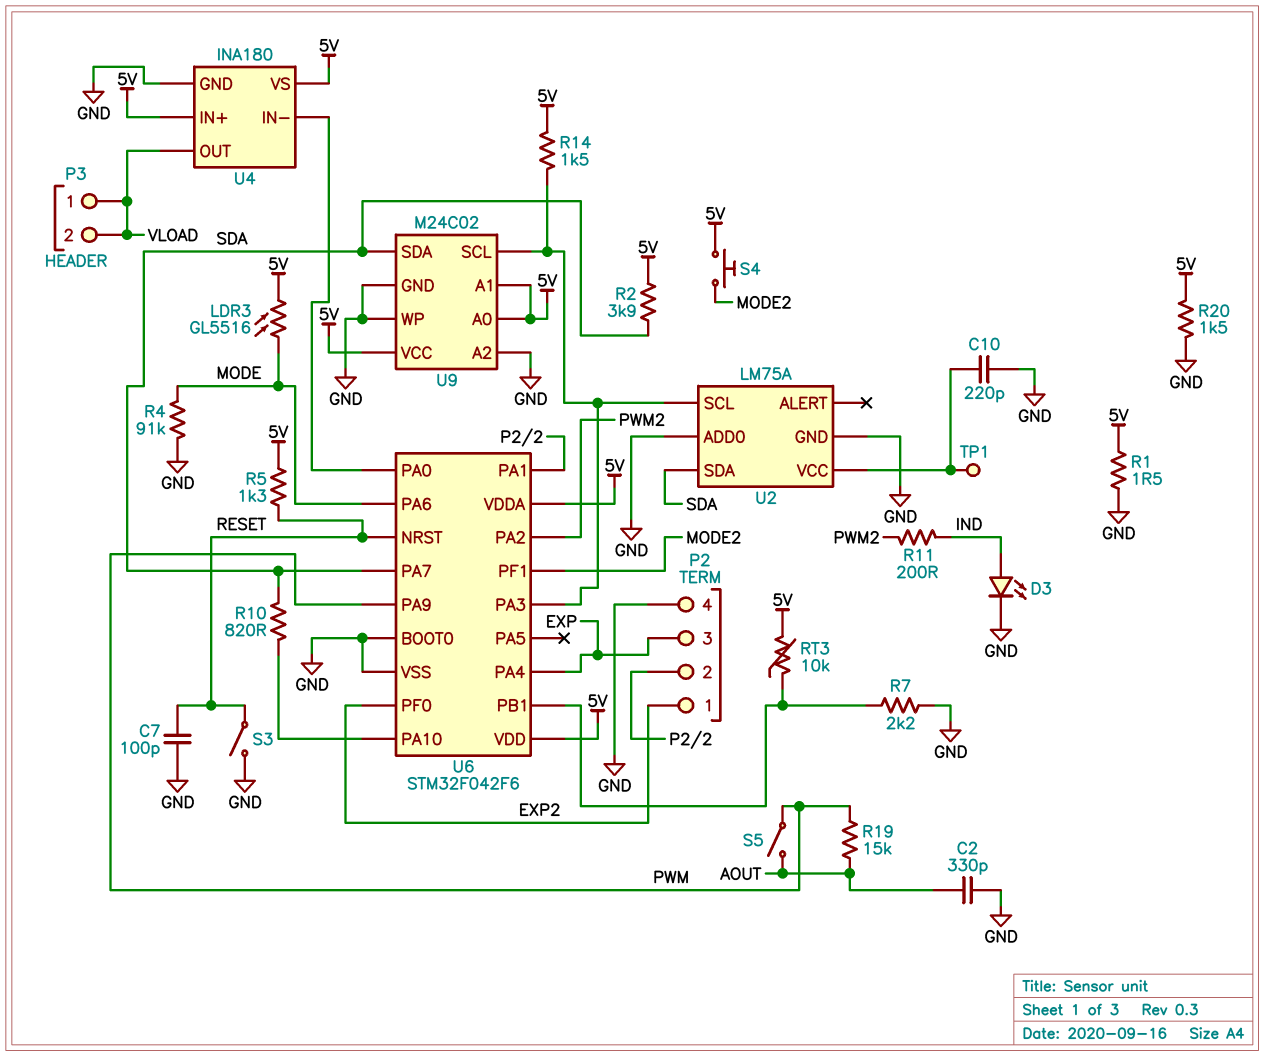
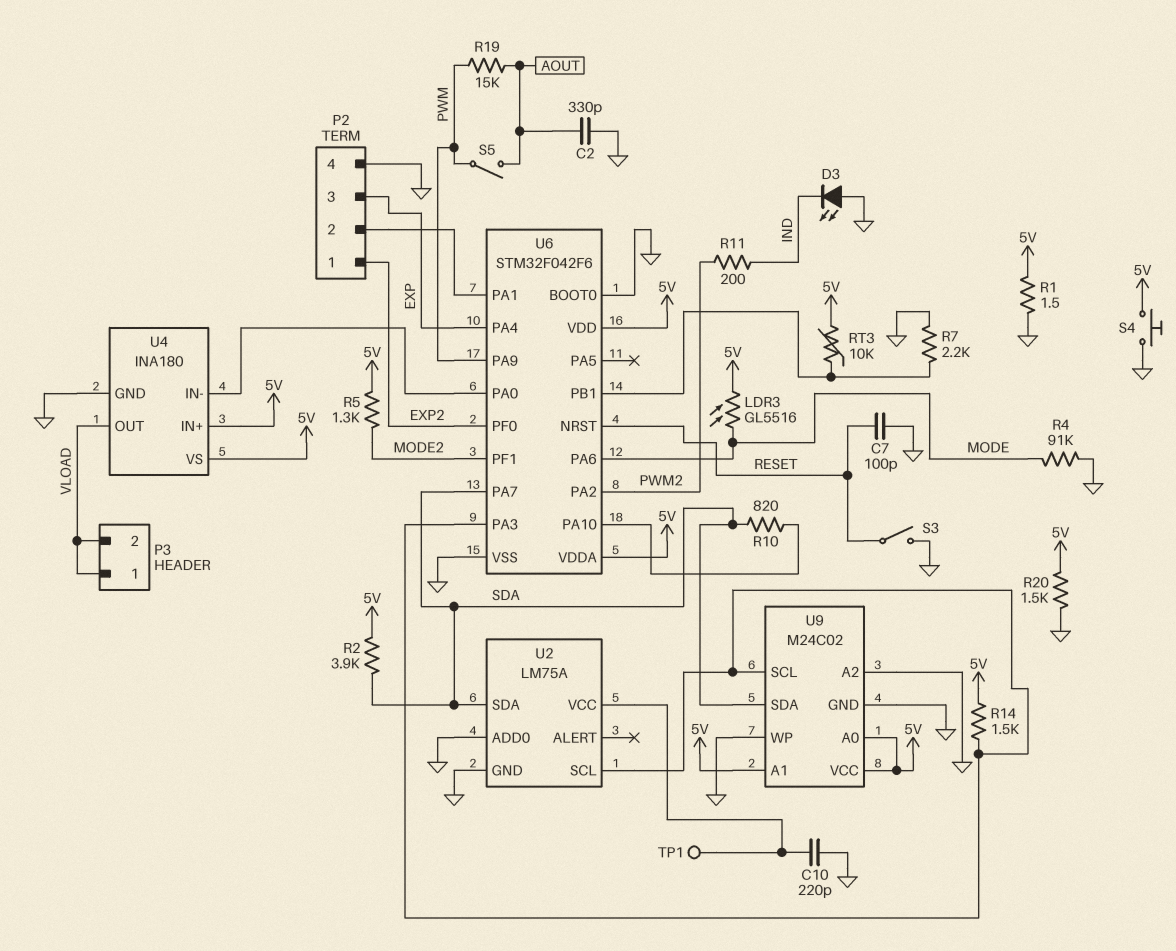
D3: LED (A IND, K GND) -> LED (A GND, K IND)
R5: 1.3k (5V, RESET) -> 1.3k (5V, MODE2)
S4: button (5V, MODE2) -> button (5V, GND)

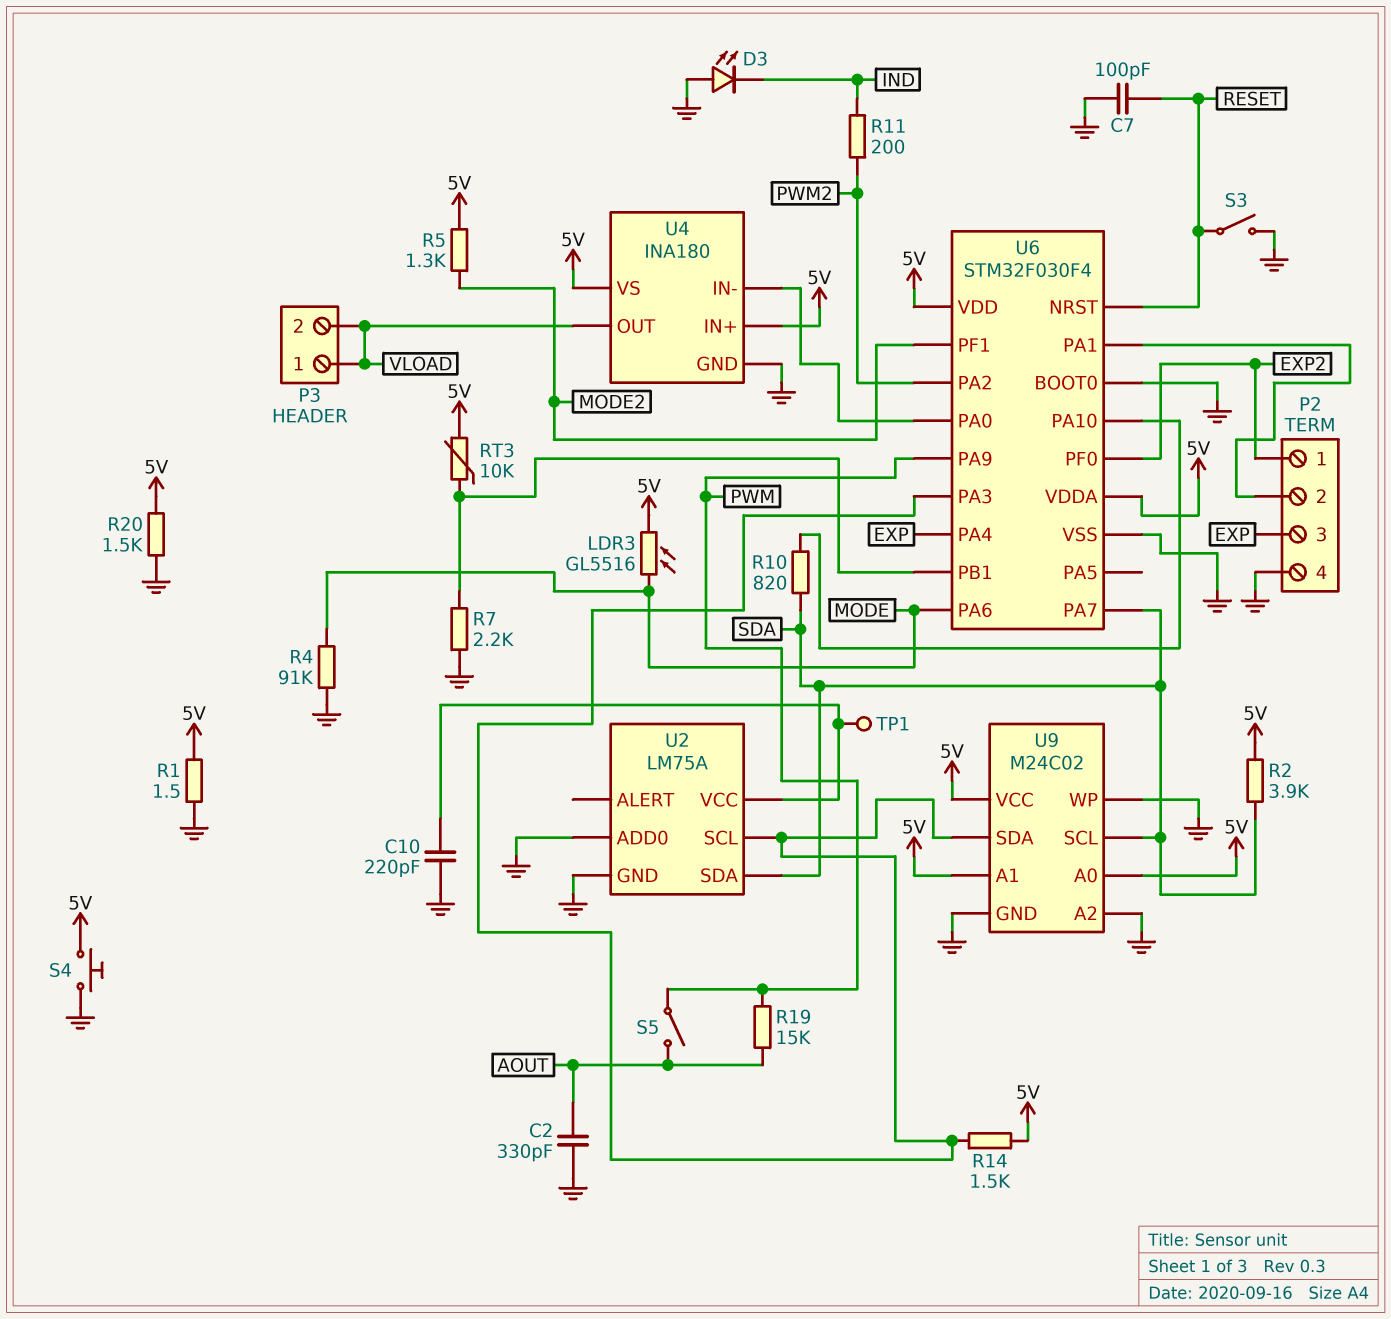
U6: STM32F042F6 -> STM32F030F4
U9 pin SCL: U2/SCL -> SDA
U9 pin SDA: SDA -> U2/SCL

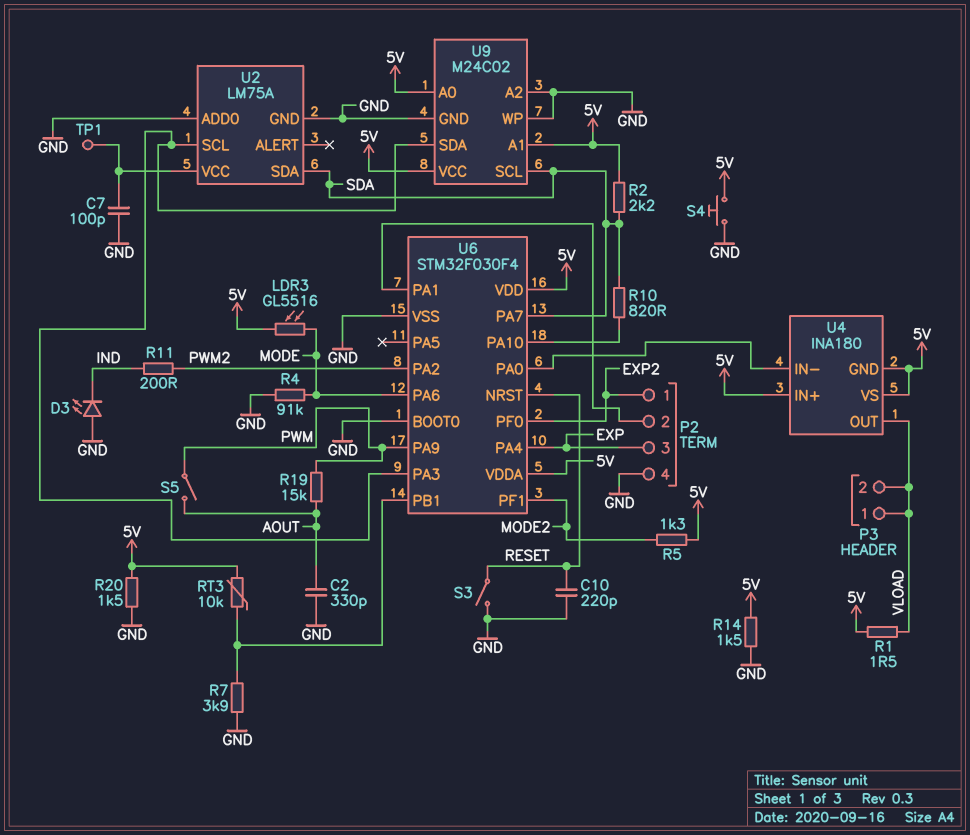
C7: 100pF (GND, RESET) -> 100pF (GND, U2/VCC)
C10: 220pF (GND, U2/VCC) -> 220pF (GND, RESET)
R1: 1.5 (5V, GND) -> 1.5 (5V, VLOAD)
R2: 3.9k (5V, SDA) -> 2.2k (5V, SDA)
R7: 2.2k (GND, U6/PB1) -> 3.9k (GND, U6/PB1)
R14: 1.5k (5V, U2/SCL) -> 1.5k (5V, GND)
U4 pin GND: GND -> 5V

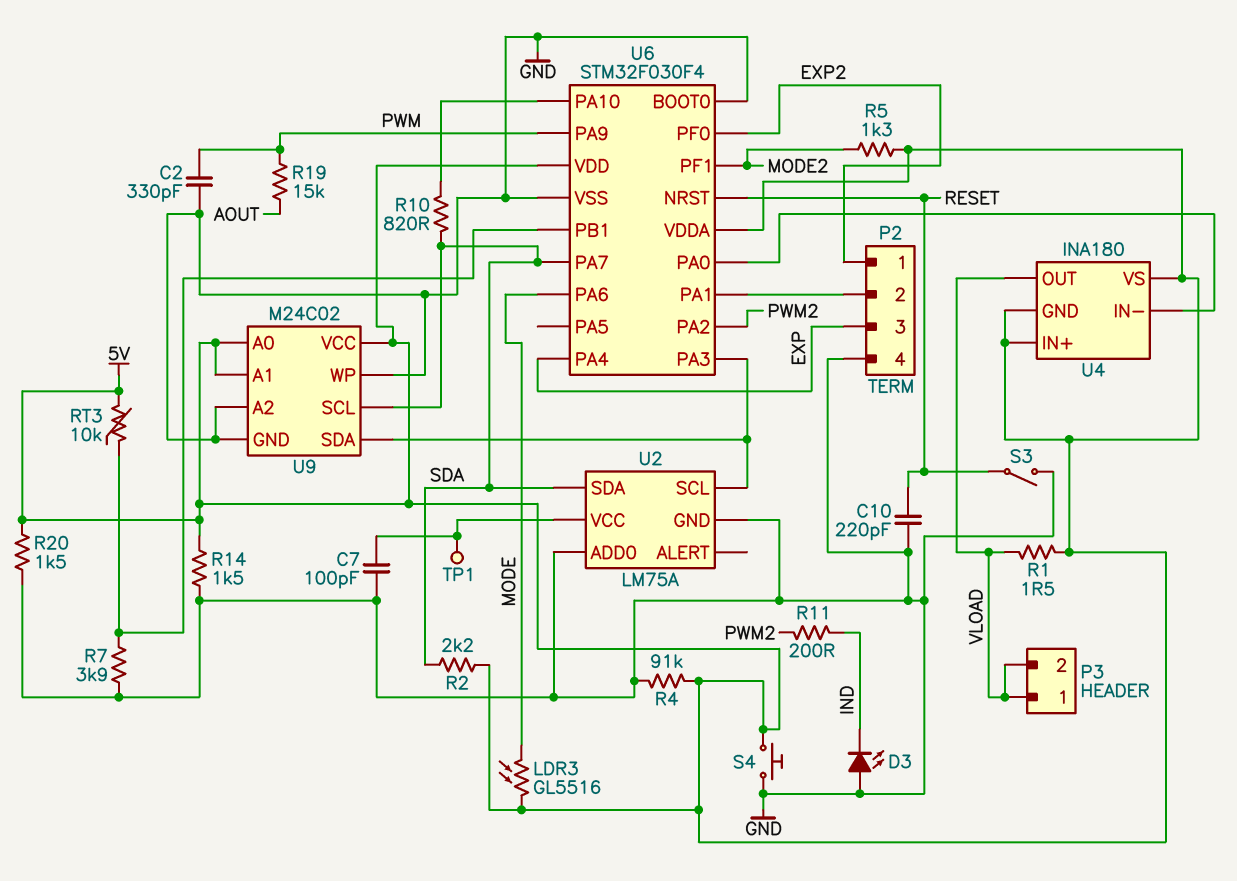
C2: 330pF (AOUT, GND) -> 330pF (GND, PWM)
R4: 91k (GND, MODE) -> 91k (5V, GND)
S5: switch (AOUT, PWM) -> none

